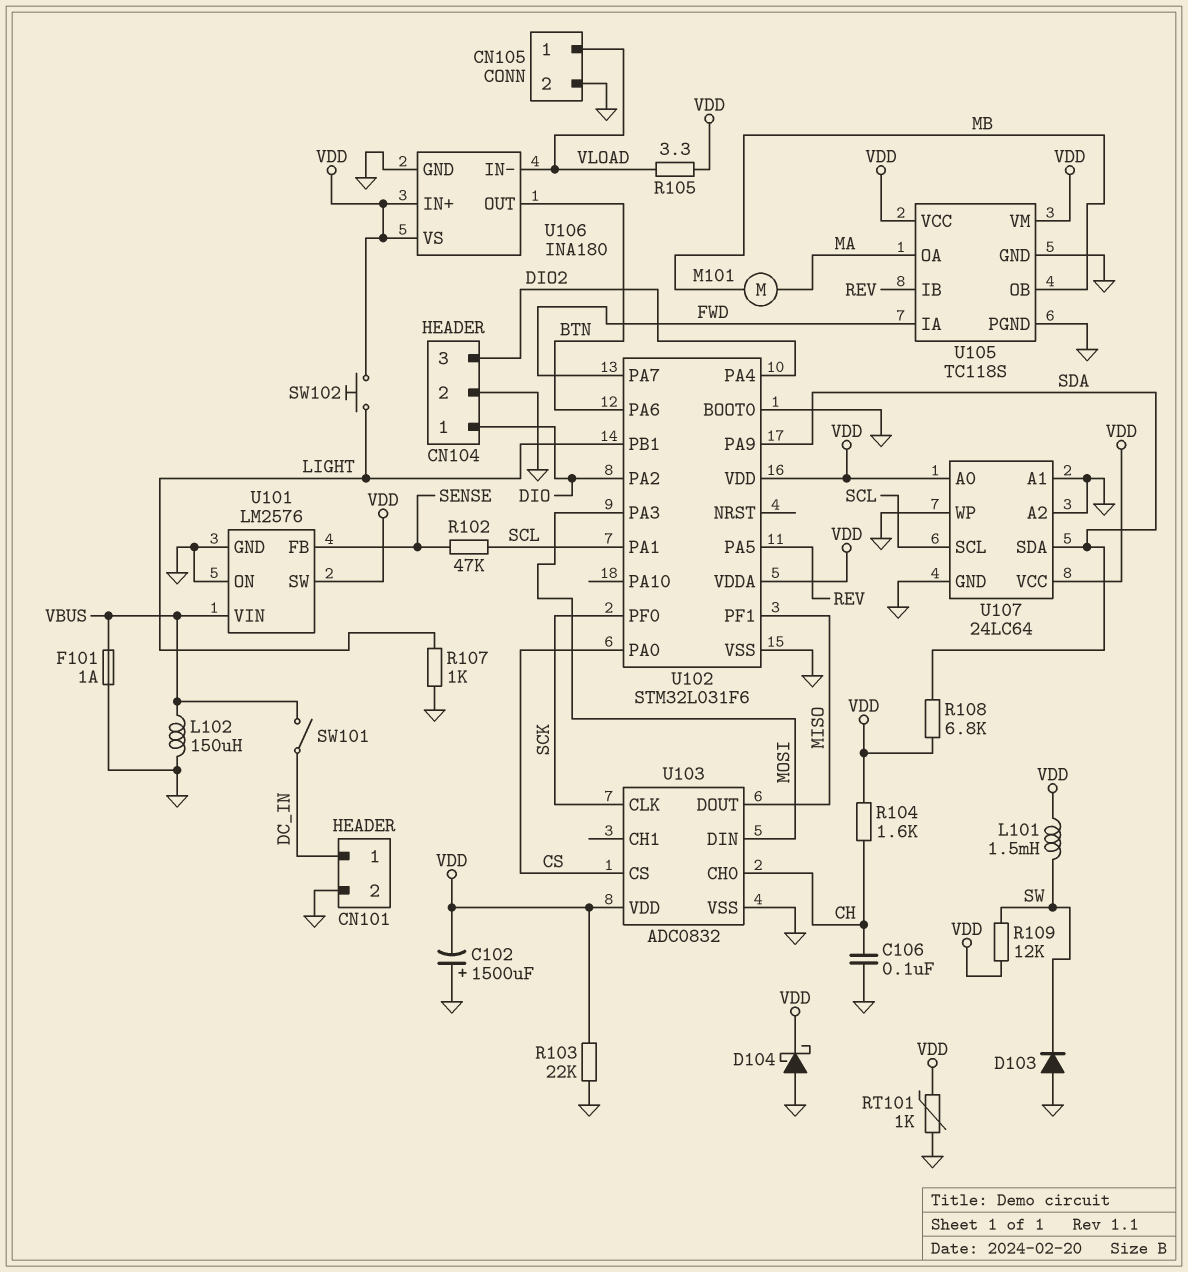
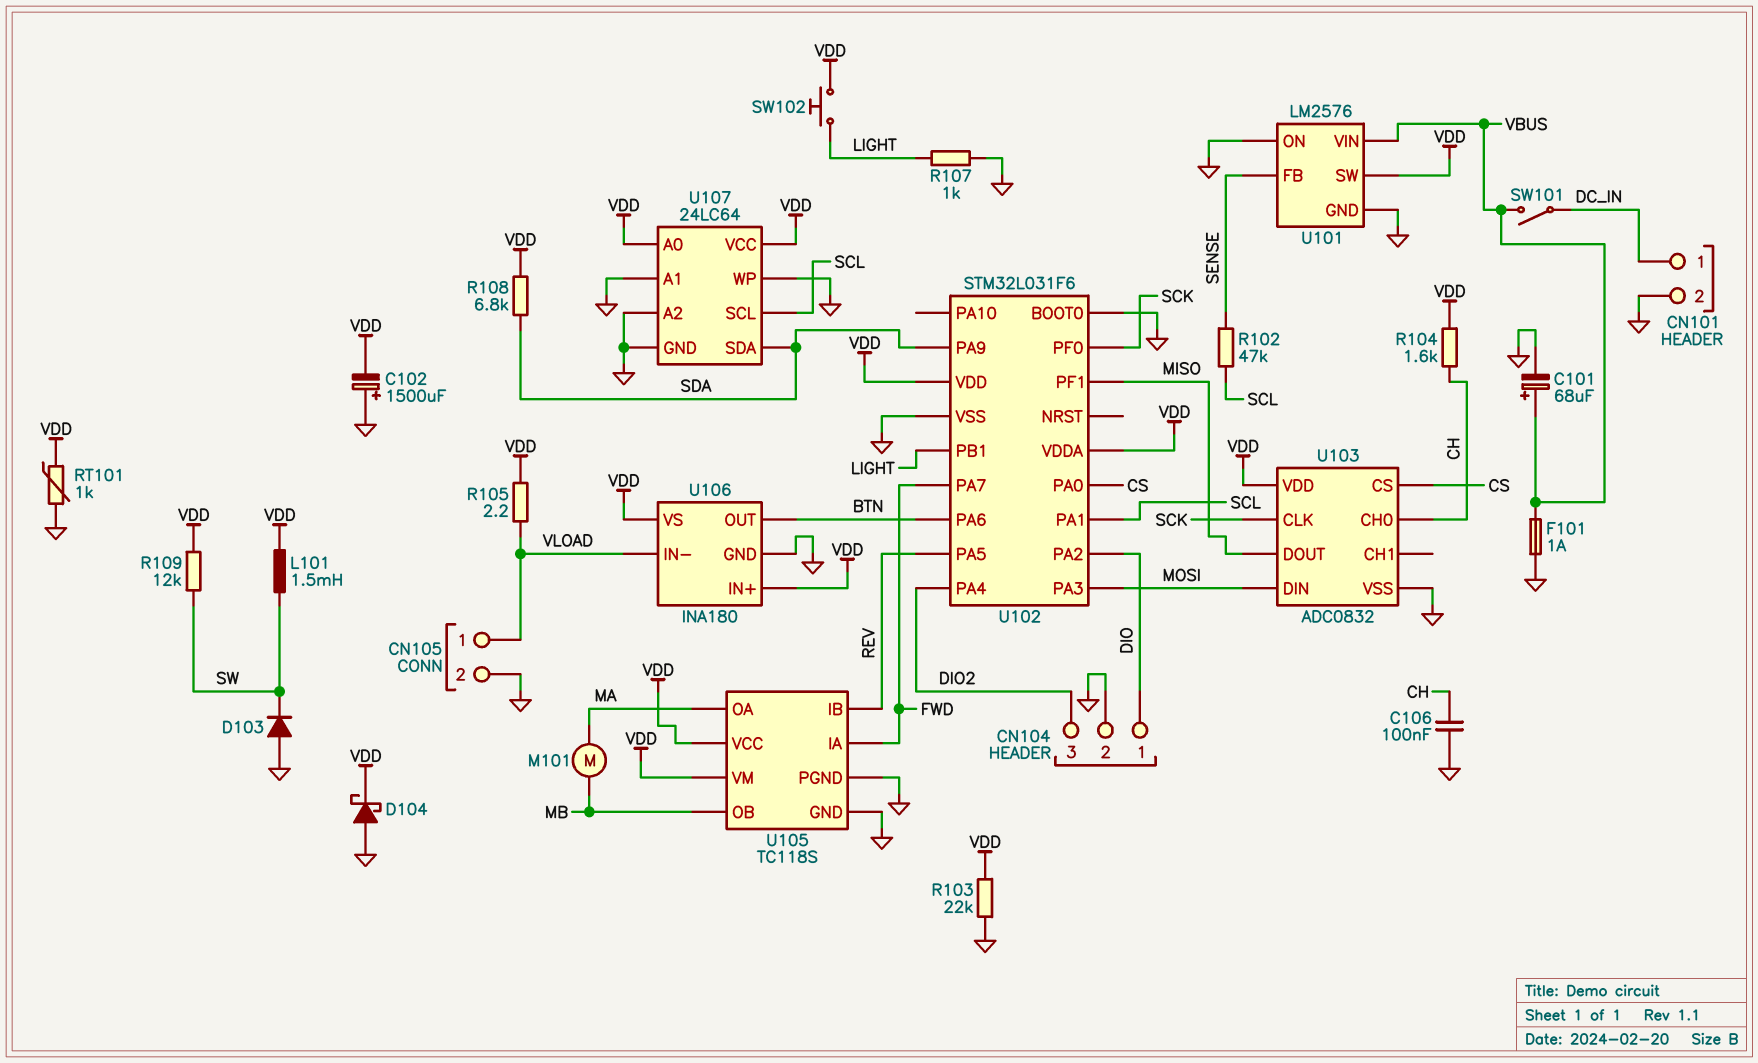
C101: none -> 68uF (plus VBUS, minus GND)
L102: 150uH (GND, VBUS) -> none
R105: 3.3 (VDD, VLOAD) -> 2.2 (VDD, VLOAD)

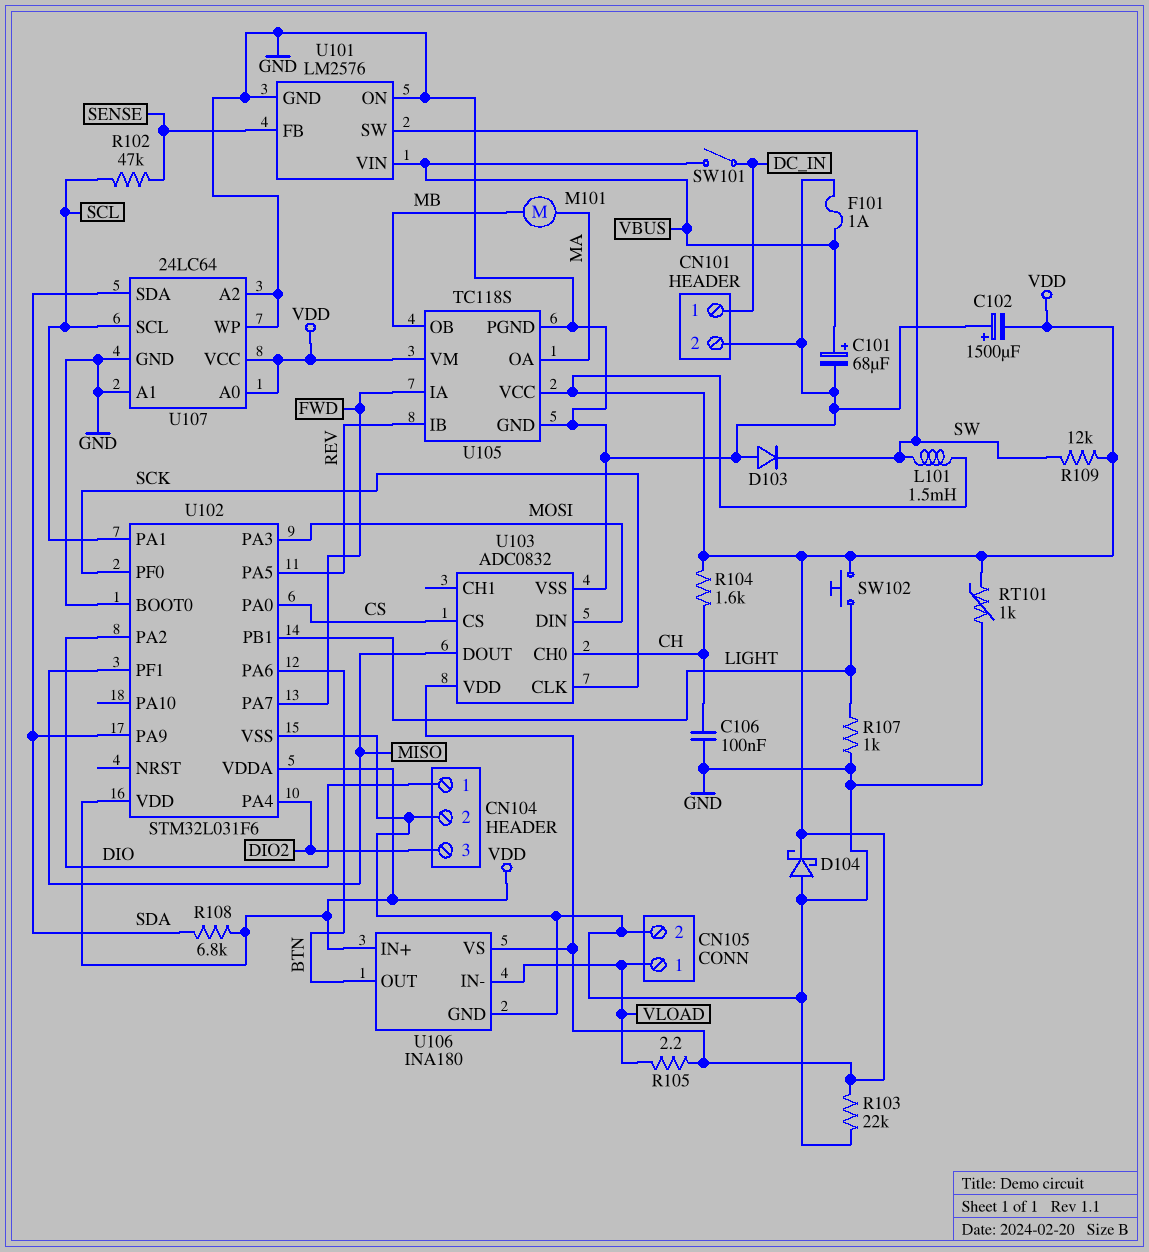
U101 pin SW: VDD -> SW

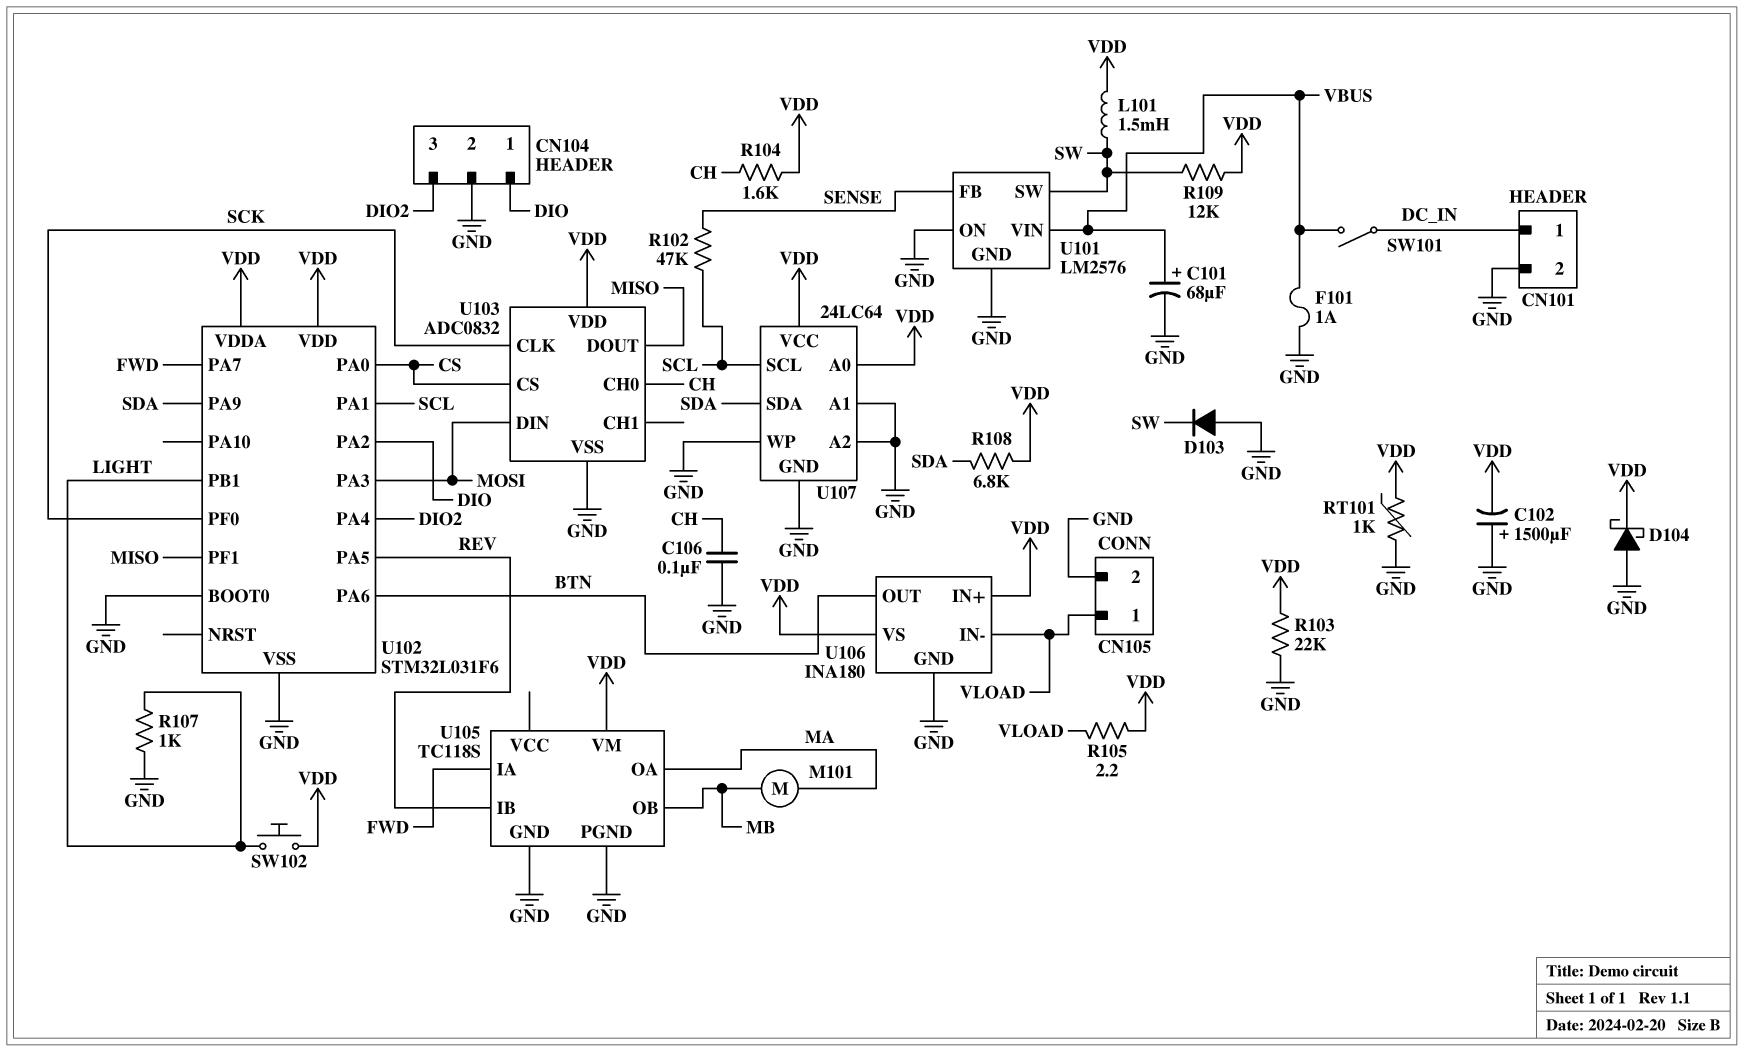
U105 pin VCC: VDD -> none

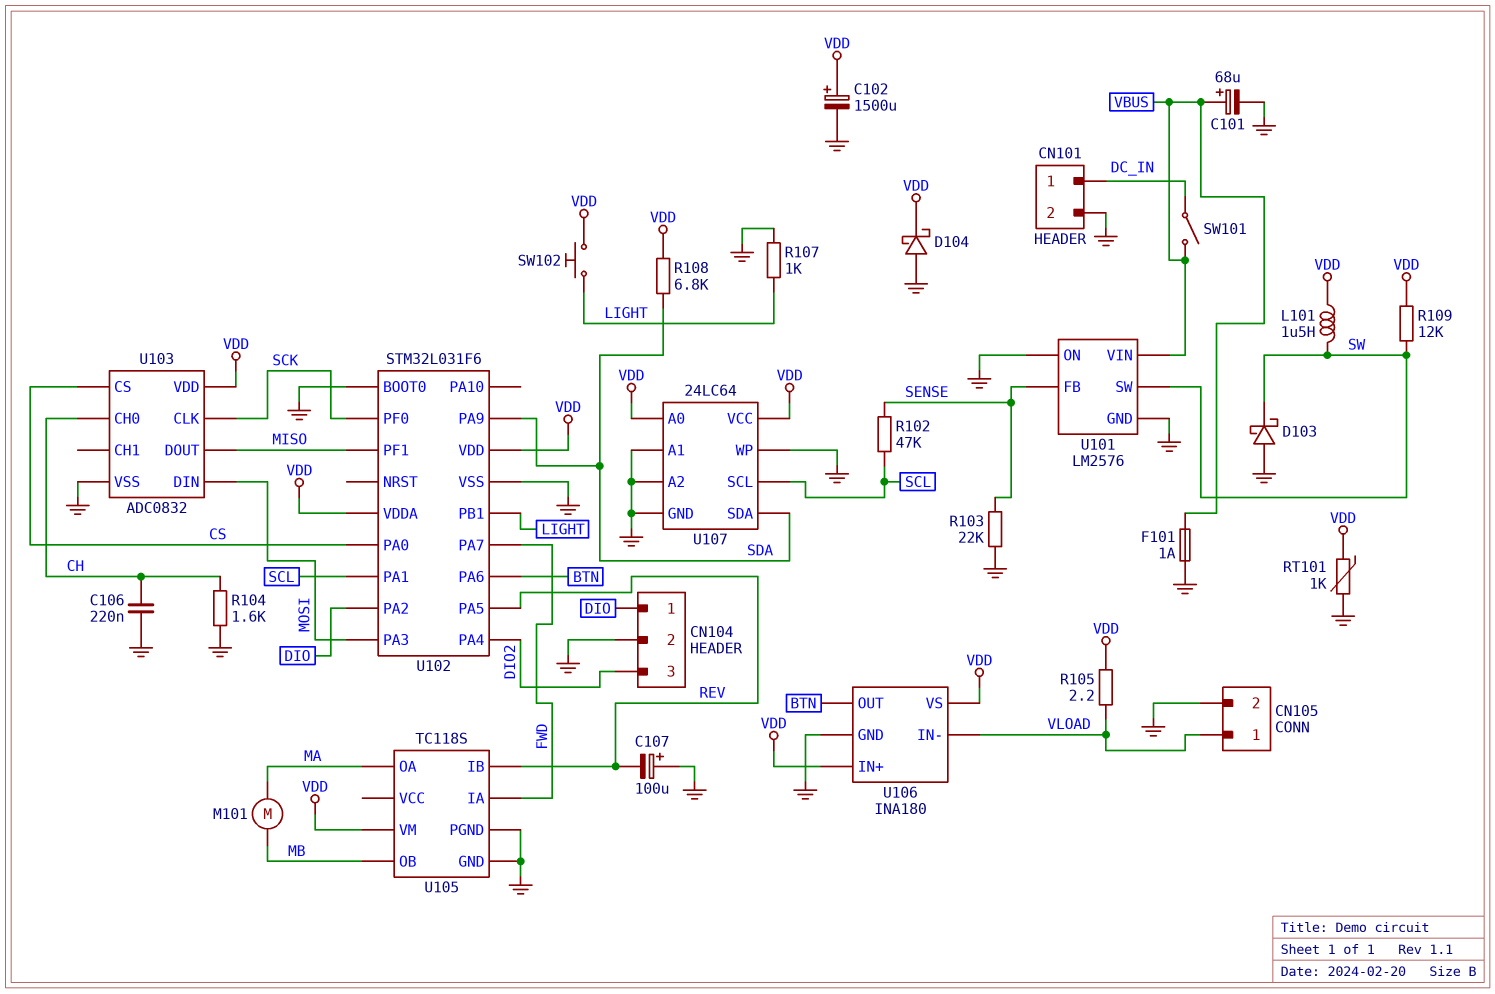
C102: 1500uF (plus GND, minus VDD) -> 1500uF (plus VDD, minus GND)
C106: 100nF (CH, GND) -> 220nF (CH, GND)
C107: none -> 100uF (plus GND, minus REV)
D103: diode (A GND, K SW) -> schottky (A GND, K SW)
L101: 1.5mH (SW, VDD) -> 1.5uH (SW, VDD)
R103: 22k (GND, VDD) -> 22k (GND, SENSE)
R104: 1.6k (CH, VDD) -> 1.6k (CH, GND)

